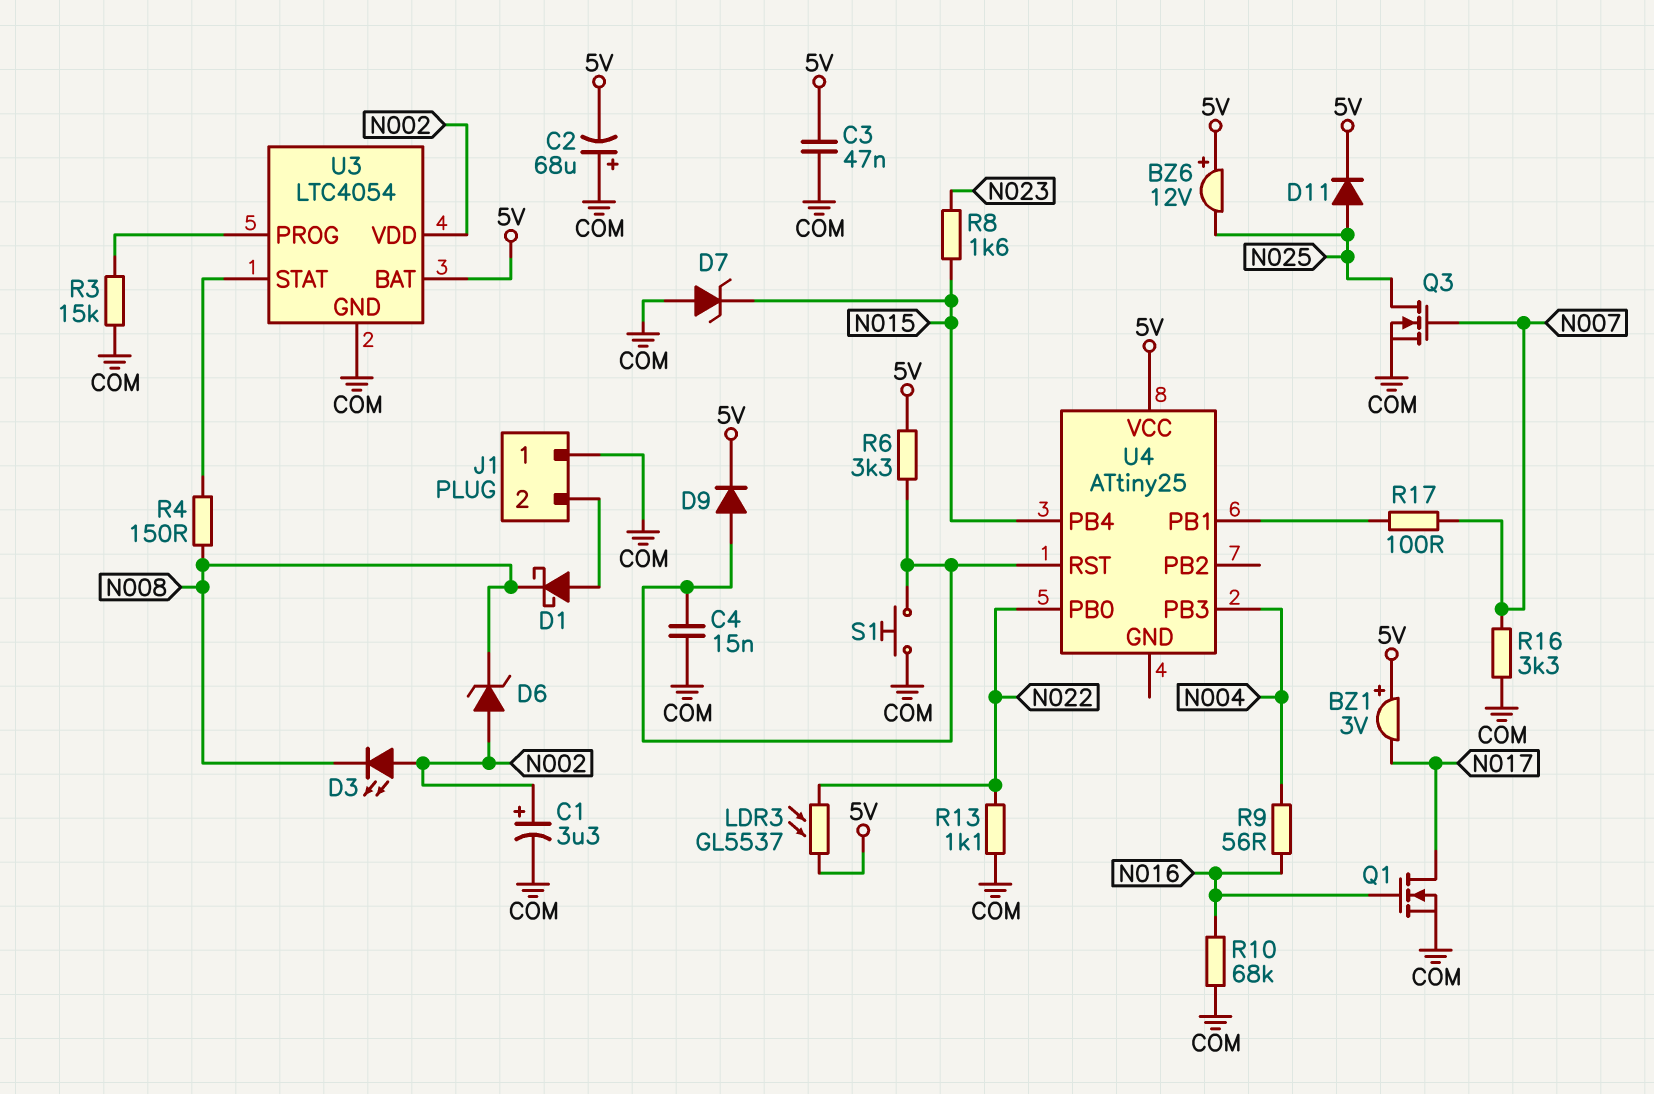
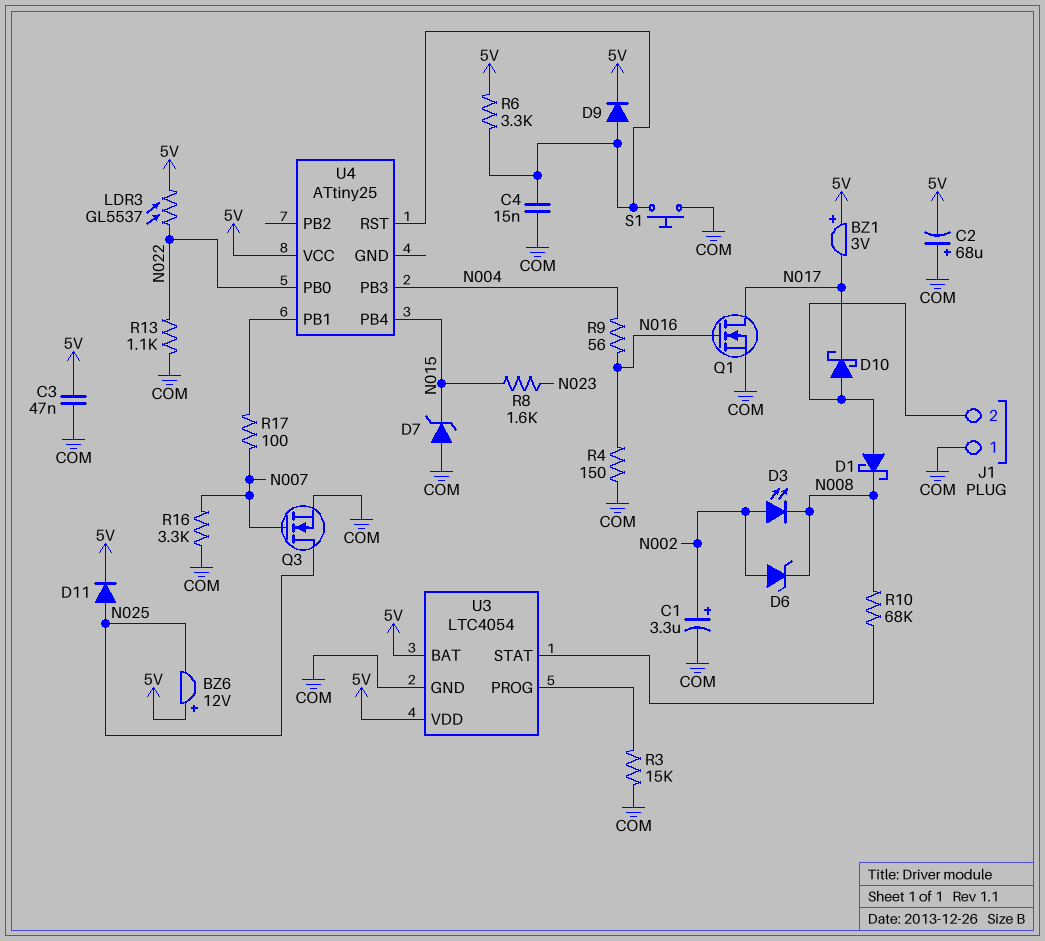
D10: none -> schottky (A J1/2, K N017)
R4: 150 (N008, U3/STAT) -> 150 (COM, N016)
R10: 68k (COM, N016) -> 68k (N008, U3/STAT)
U3 pin VDD: N002 -> 5V

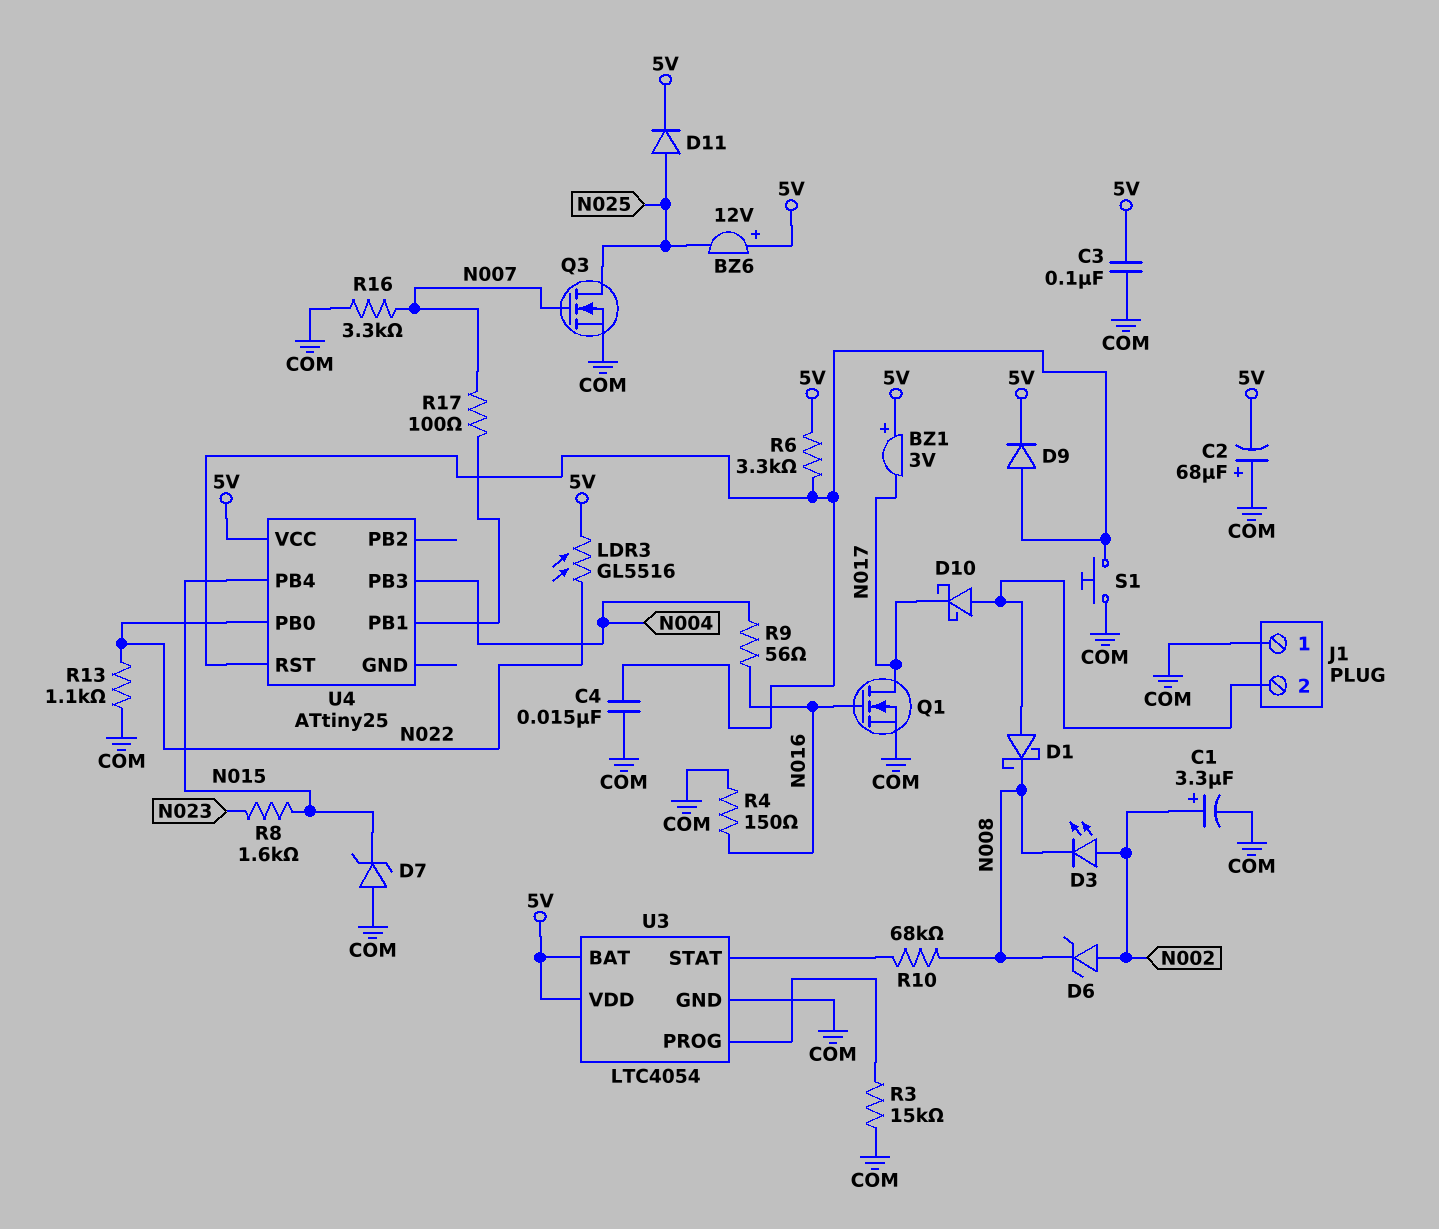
C3: 47nF (5V, COM) -> 100nF (5V, COM)
LDR3: GL5537 (5V, N022) -> GL5516 (5V, N022)

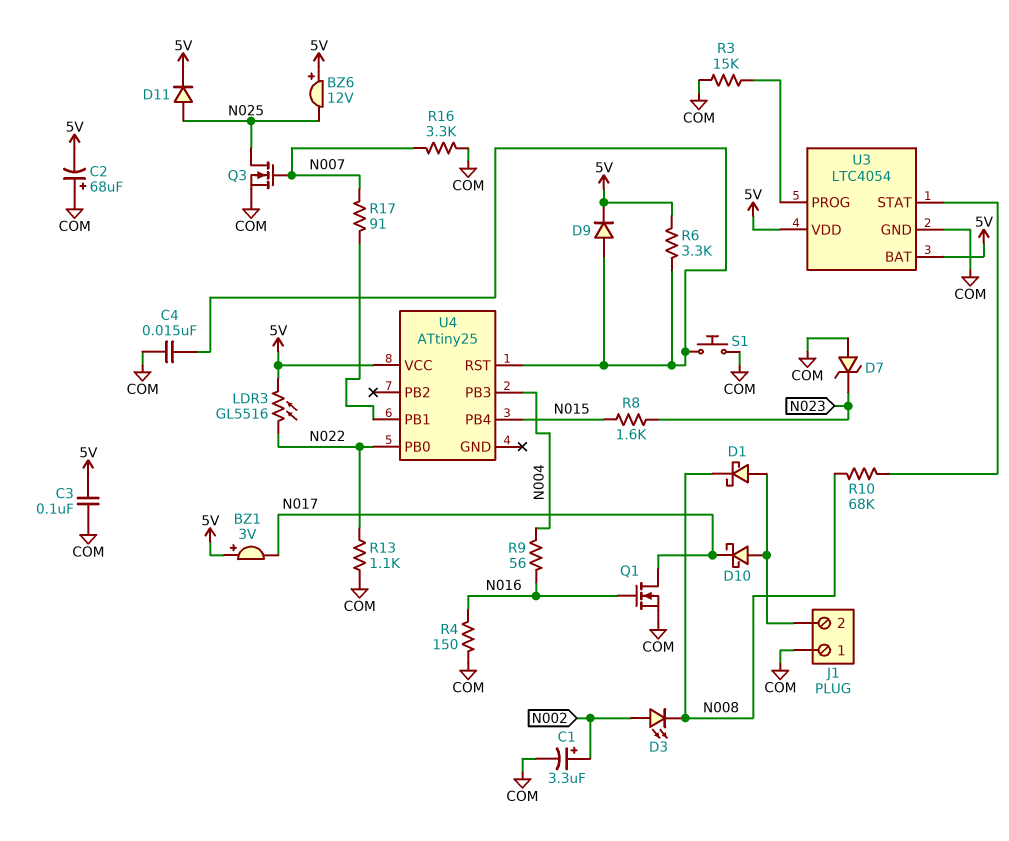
D6: zener (A N002, K N008) -> none
D7: zener (A COM, K N015) -> zener (A COM, K N023)
R17: 100 (N007, U4/PB1) -> 91 (N007, U4/PB1)

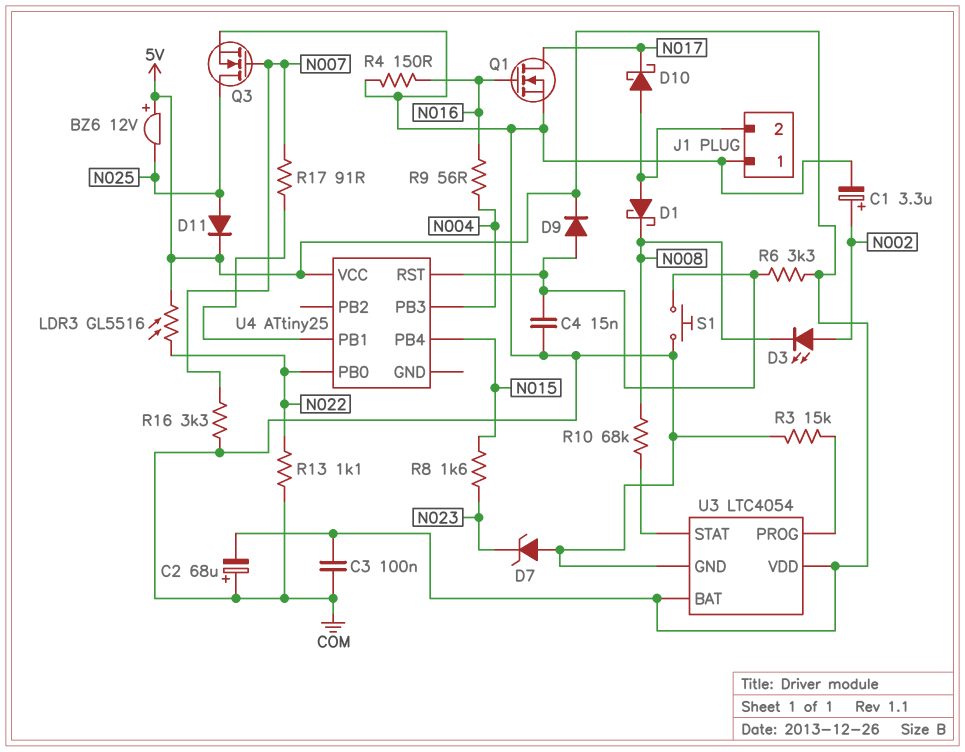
BZ1: buzzer 3V (plus 5V, minus N017) -> none

